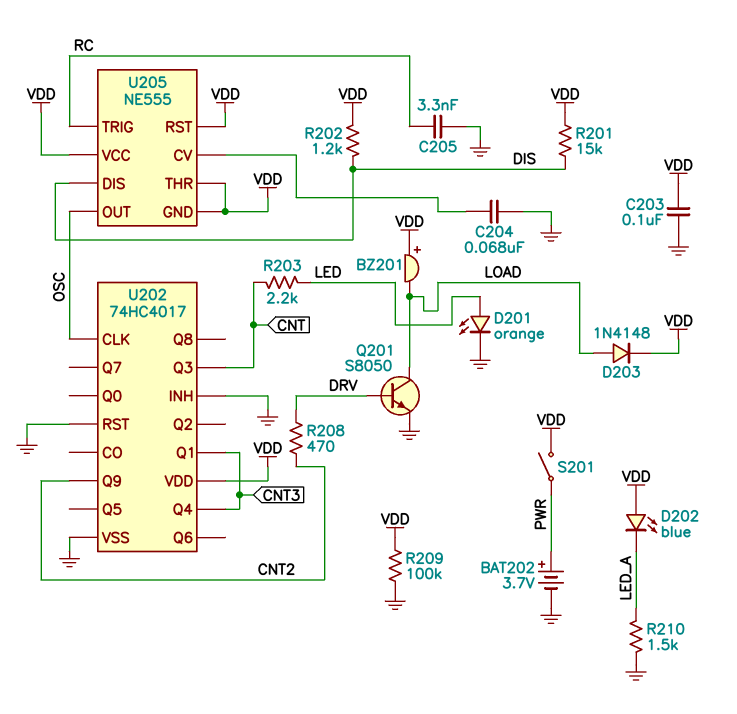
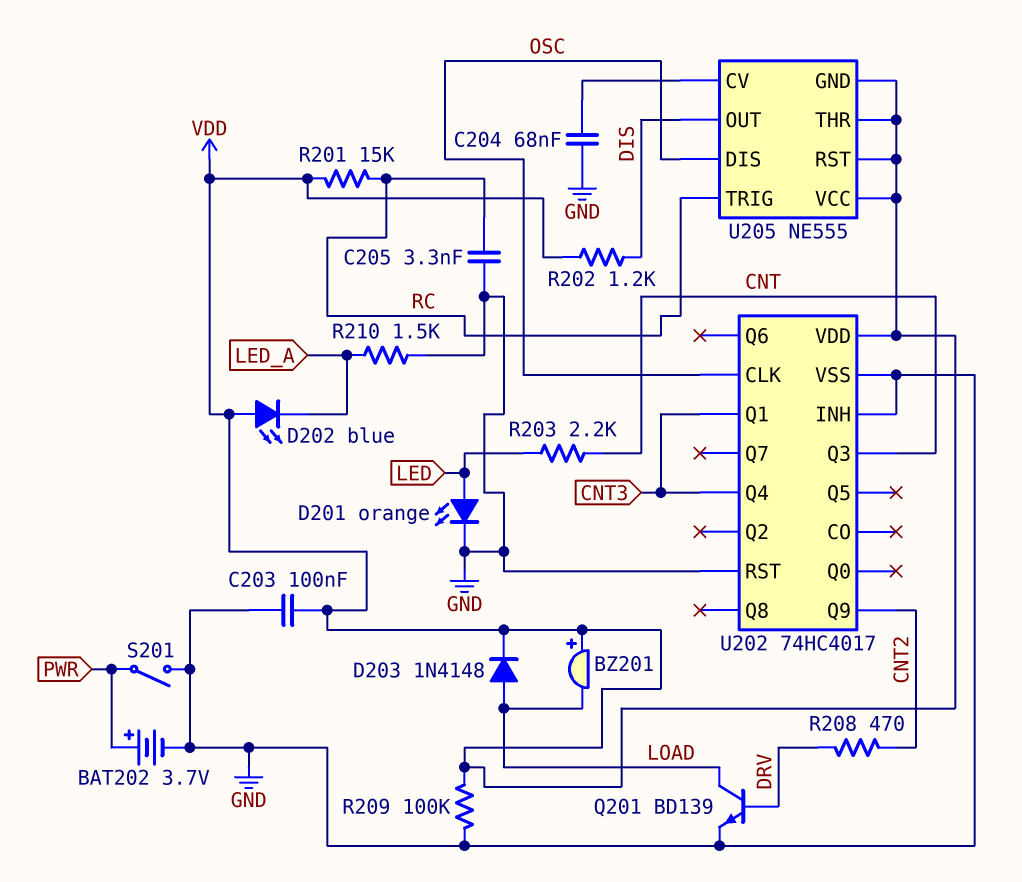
Q201: NPN S8050 (B DRV, C LOAD, E GND) -> NPN BD139 (B DRV, C LOAD, E GND)
R201: 15k (DIS, VDD) -> 15k (RC, VDD)
S201: switch (PWR, VDD) -> switch (GND, PWR)
U205 pin DIS: DIS -> OSC
U205 pin OUT: OSC -> DIS

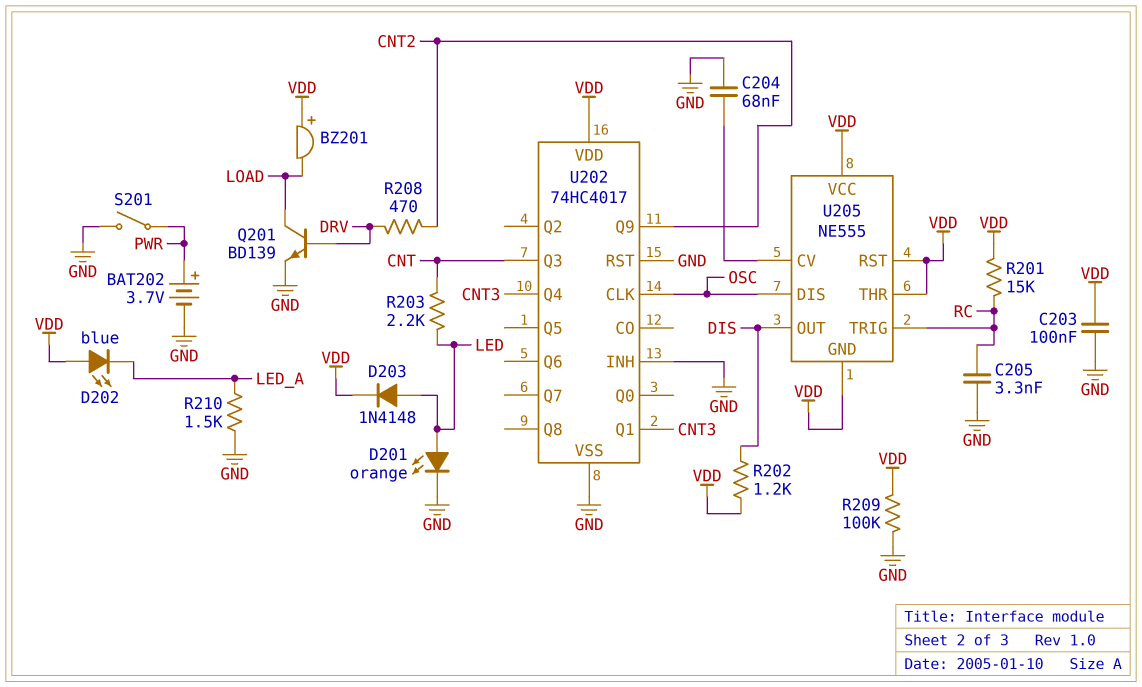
D203: diode 1N4148 (A LOAD, K VDD) -> diode 1N4148 (A LED, K VDD)

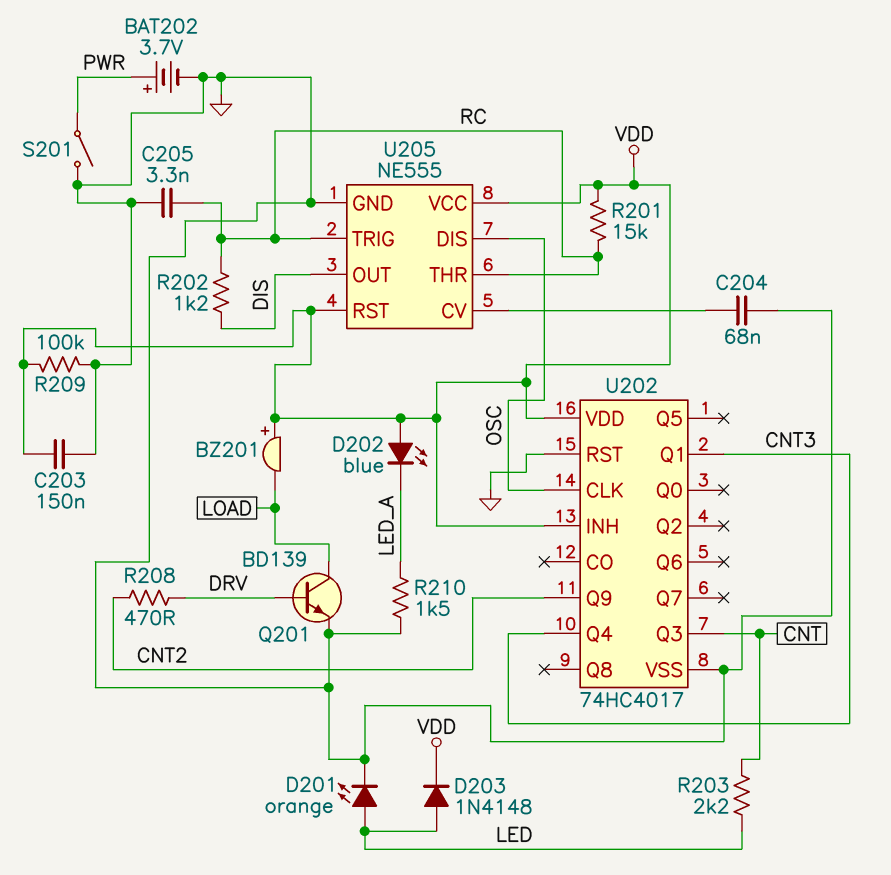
C203: 100nF (GND, VDD) -> 150nF (GND, VDD)
R202: 1.2k (DIS, VDD) -> 1.2k (DIS, RC)
U202 pin INH: GND -> VDD
U205 pin GND: VDD -> GND
U205 pin THR: VDD -> RC

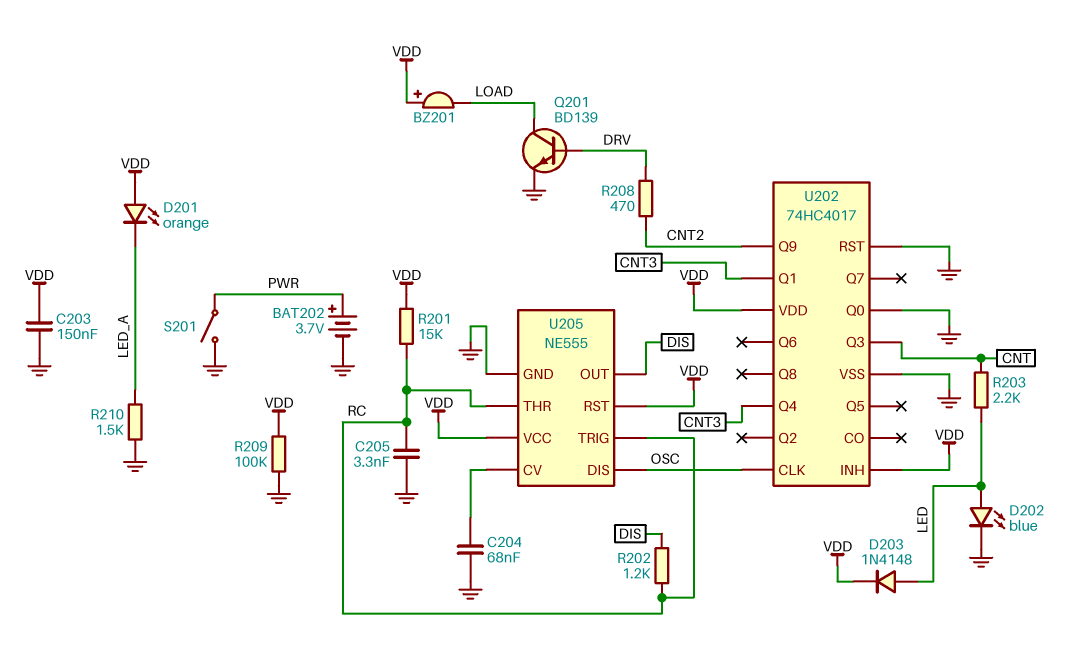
D201: LED orange (A LED, K GND) -> LED orange (A VDD, K LED_A)
D202: LED blue (A VDD, K LED_A) -> LED blue (A LED, K GND)
U202 pin Q0: none -> GND

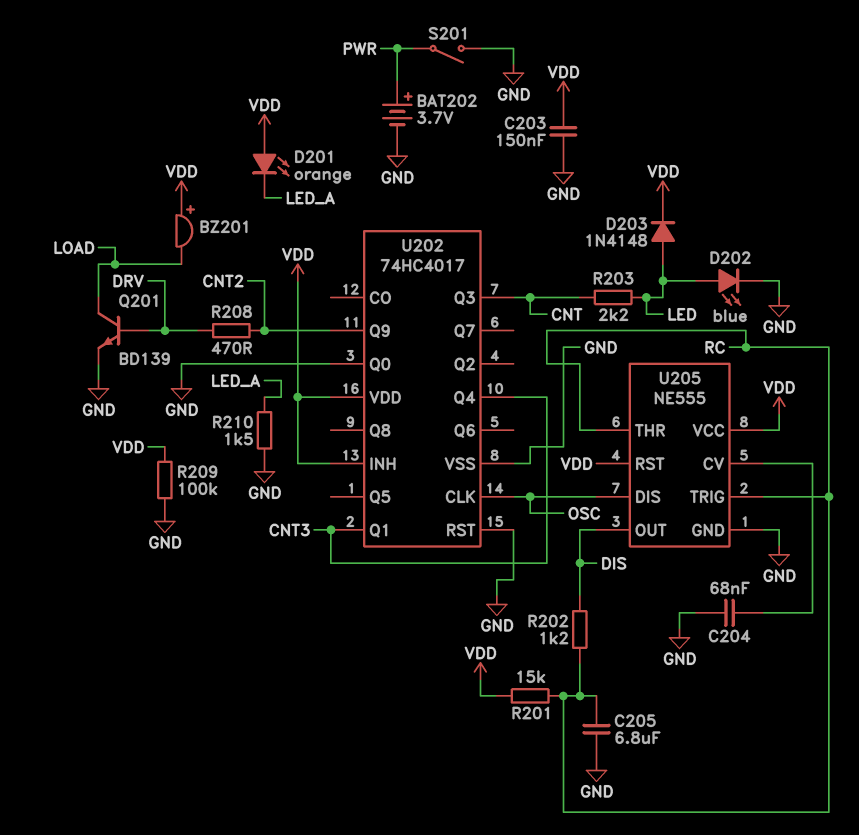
C205: 3.3nF (GND, RC) -> 6.8uF (GND, RC)

